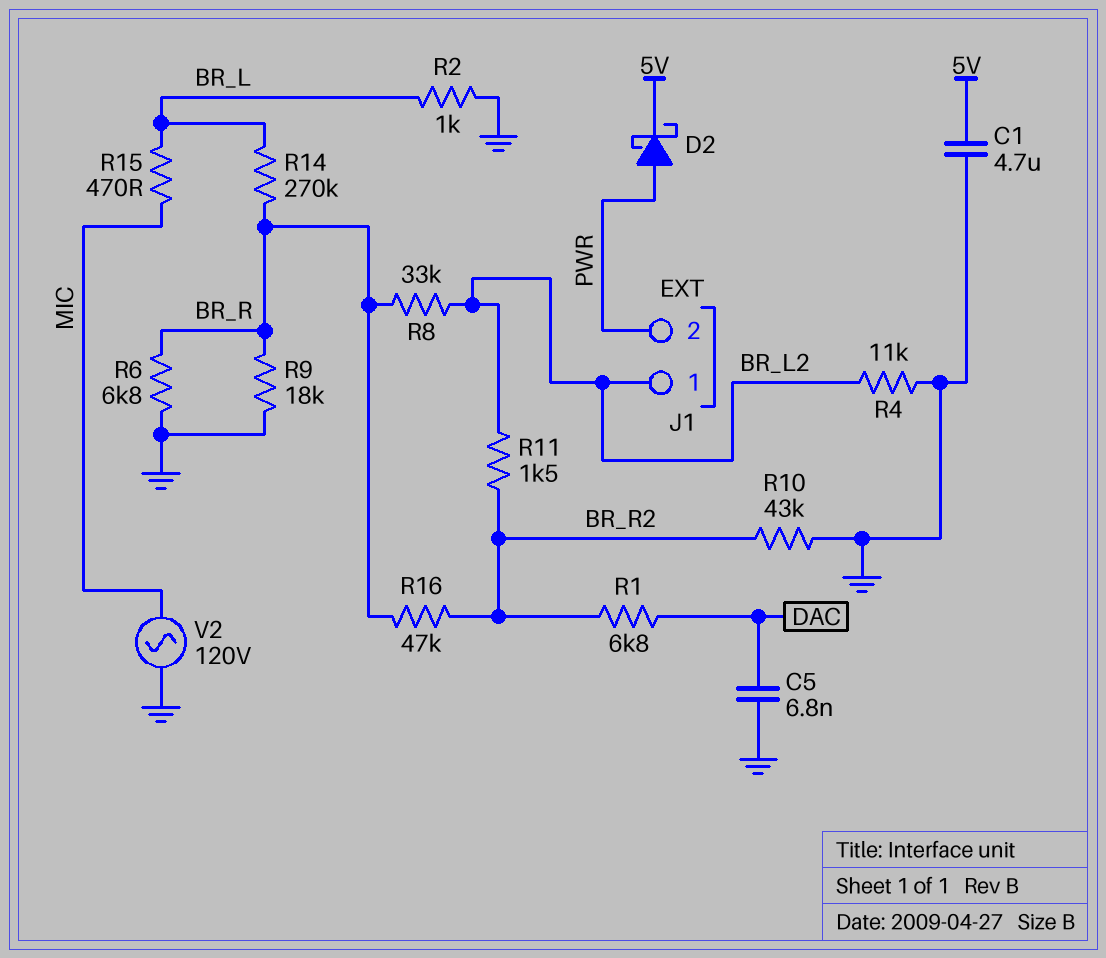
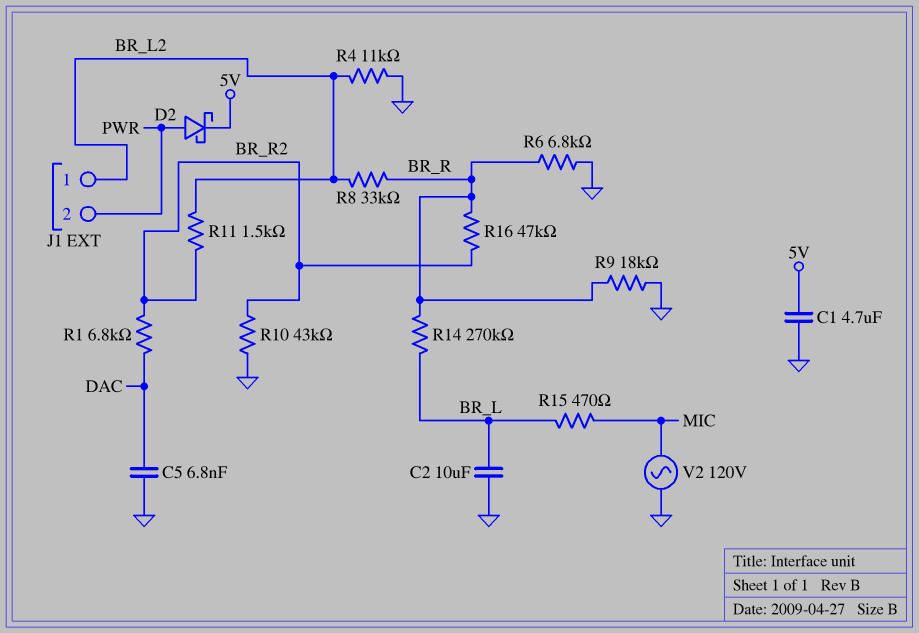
C2: none -> 10uF (BR_L, GND)
R2: 1k (BR_L, GND) -> none

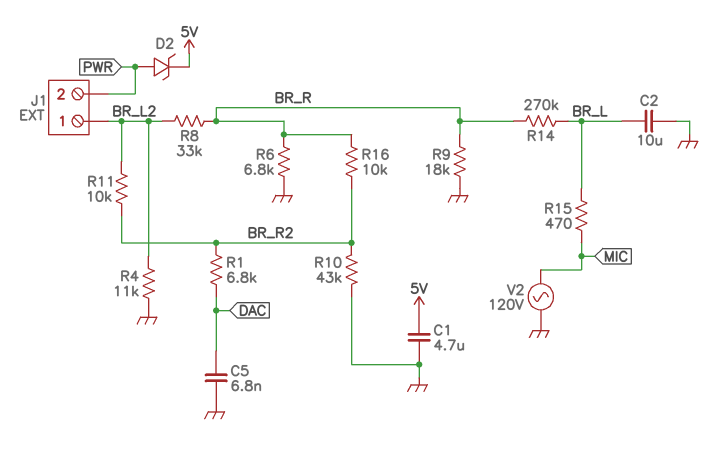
D2: schottky (A PWR, K 5V) -> zener (A PWR, K 5V)
R11: 1.5k (BR_L2, BR_R2) -> 10k (BR_L2, BR_R2)
R16: 47k (BR_R, BR_R2) -> 10k (BR_R, BR_R2)

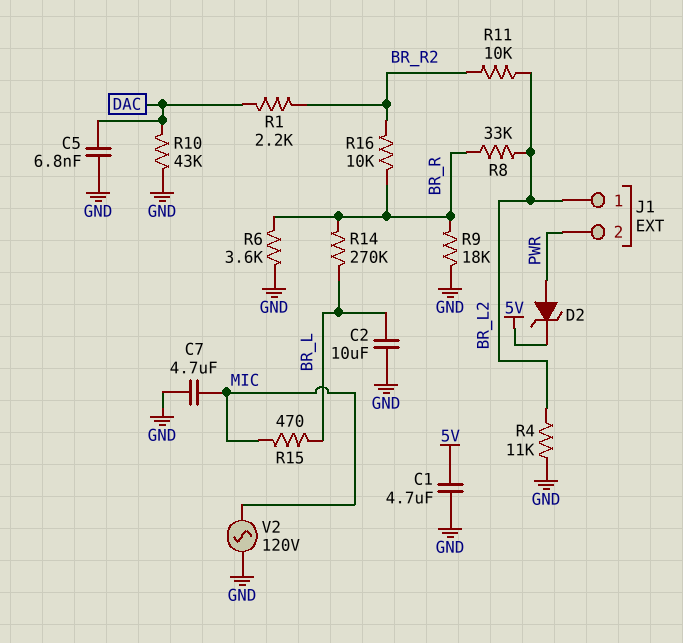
C7: none -> 4.7uF (GND, MIC)
R1: 6.8k (BR_R2, DAC) -> 2.2k (BR_R2, DAC)
R6: 6.8k (BR_R, GND) -> 3.6k (BR_R, GND)
R10: 43k (BR_R2, GND) -> 43k (DAC, GND)

